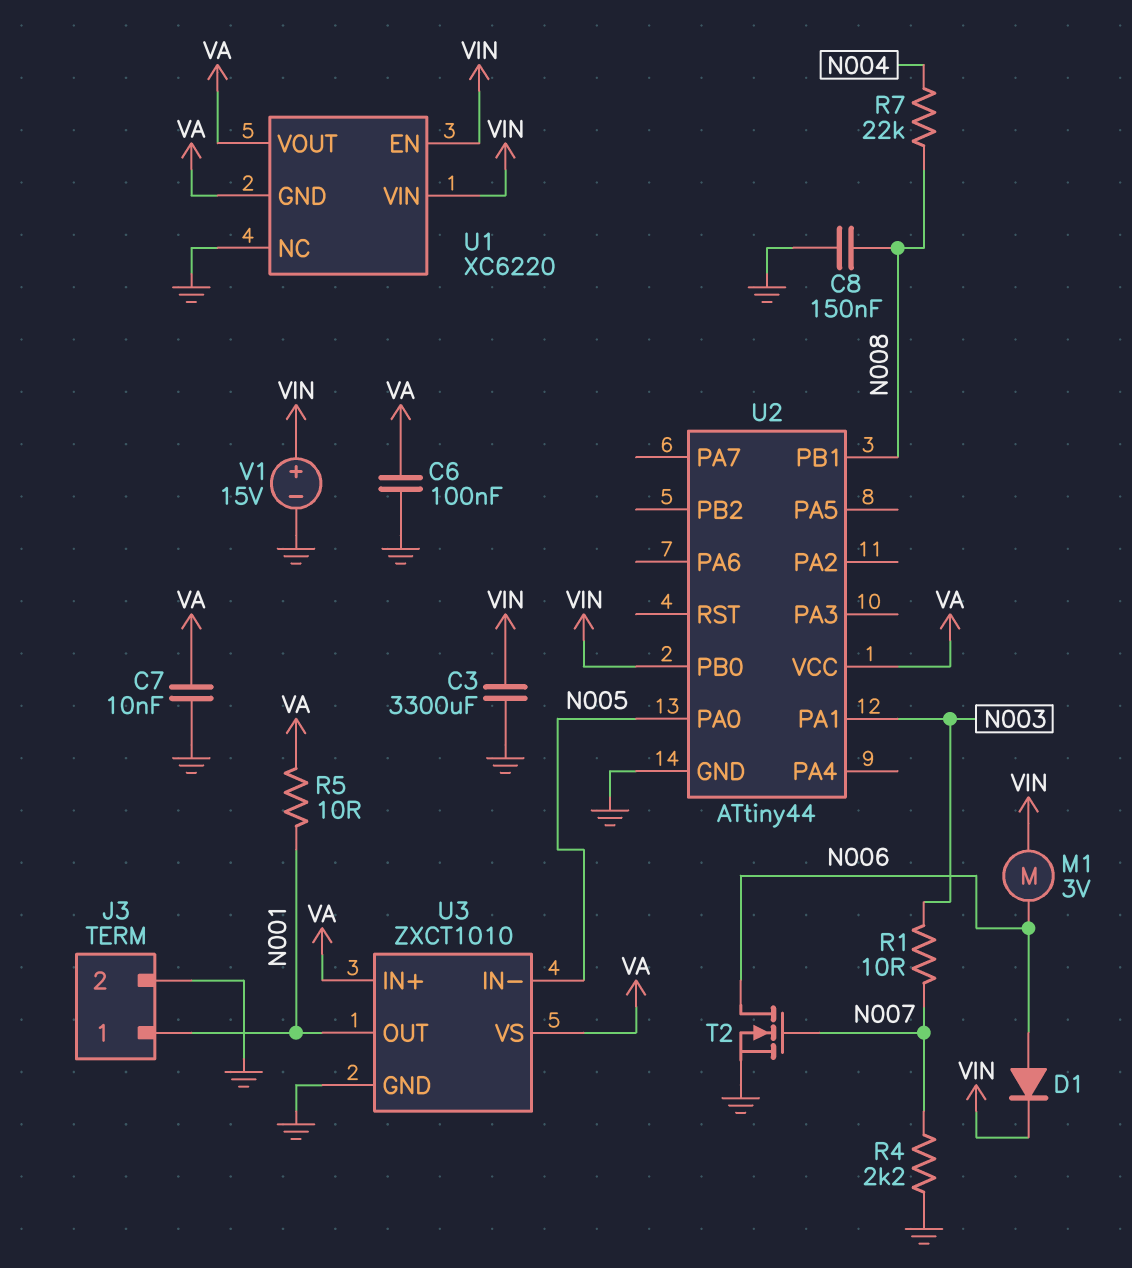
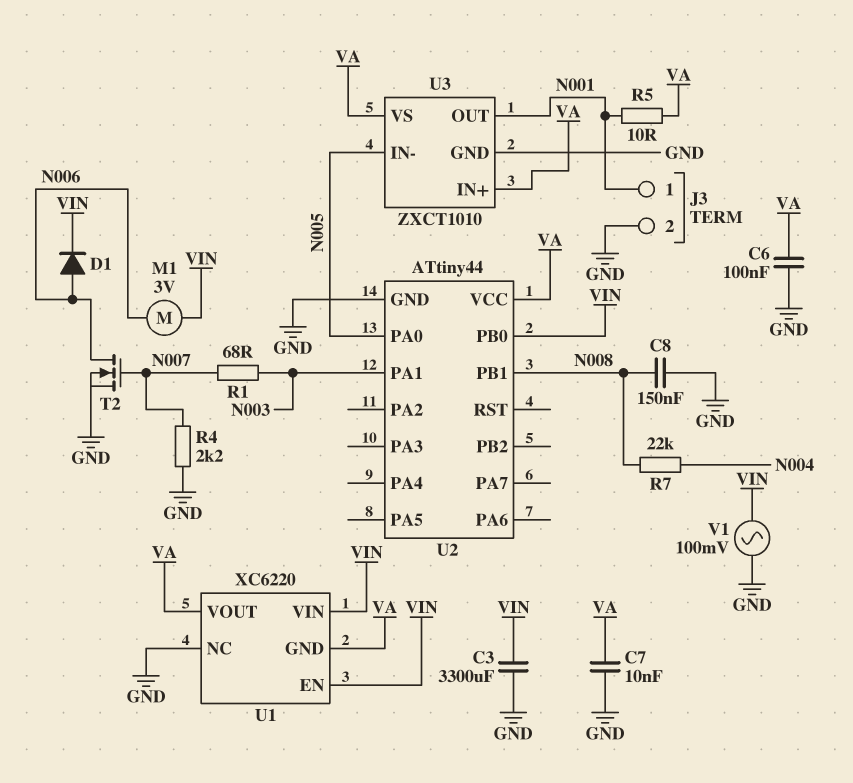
R1: 10 (N003, N007) -> 68 (N003, N007)
V1: 15V (plus VIN, minus GND) -> AC 100mV (GND, VIN)

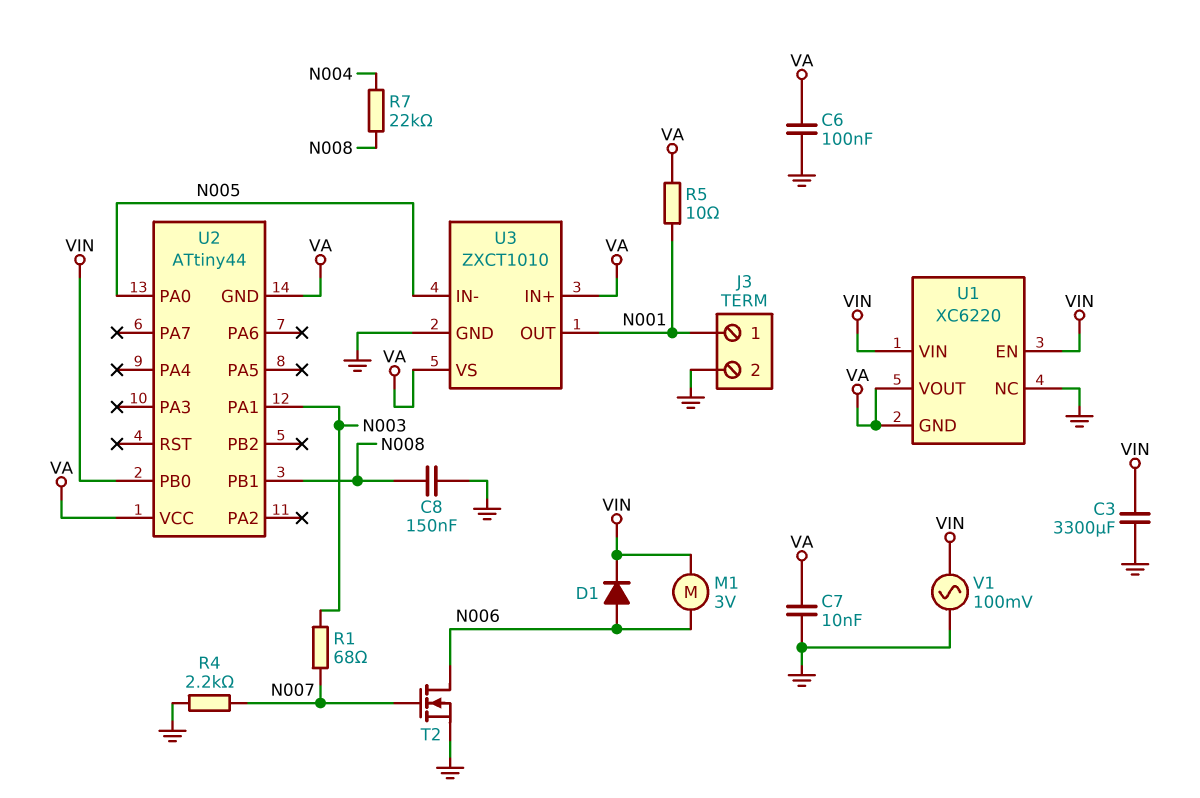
U2 pin GND: GND -> VA

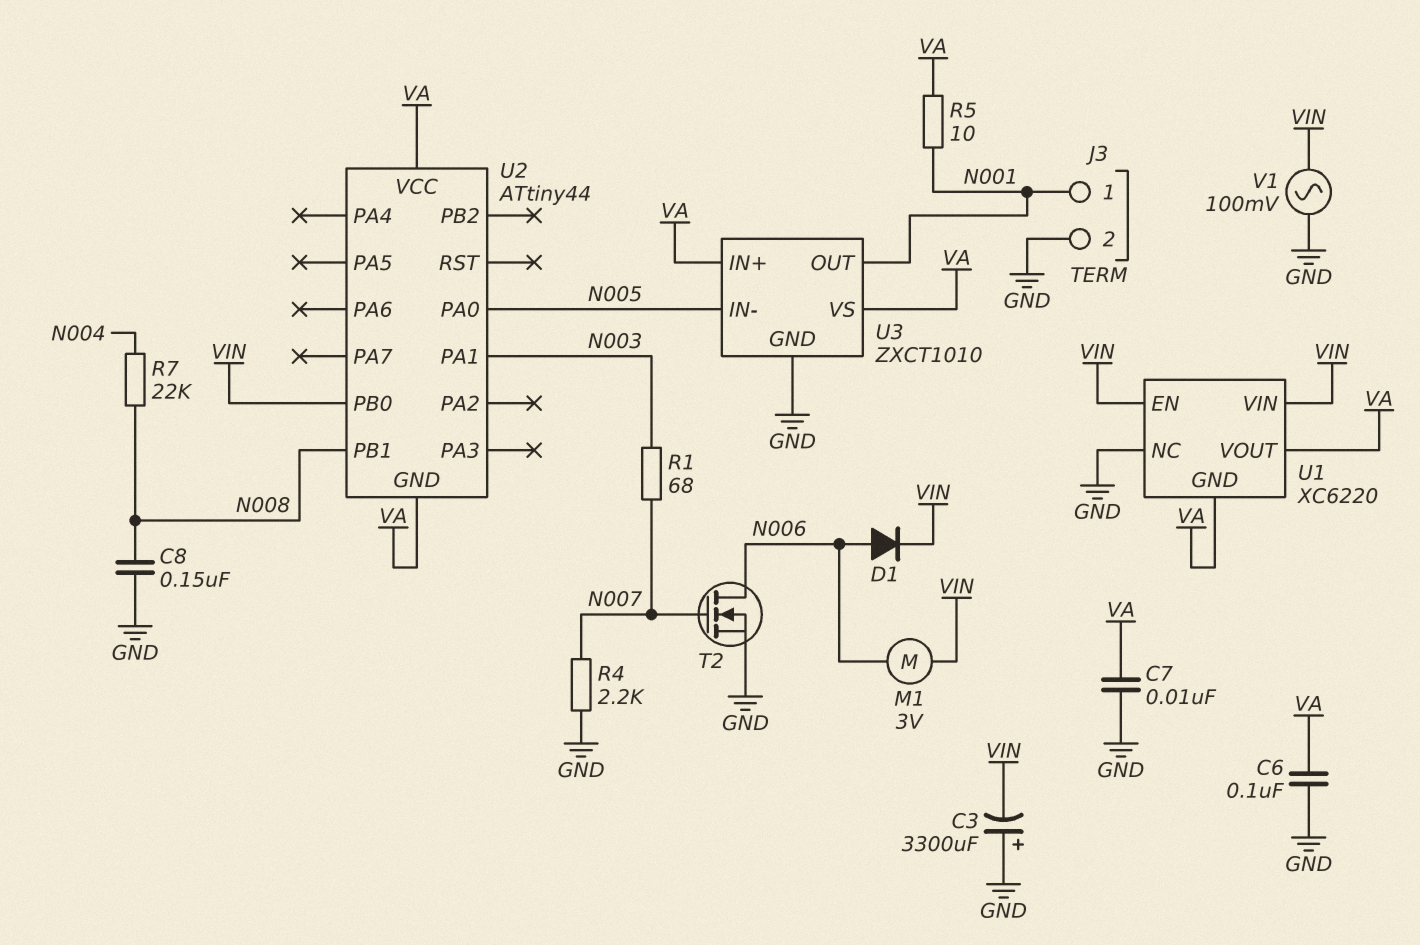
C3: 3300uF (GND, VIN) -> 3300uF (plus GND, minus VIN)

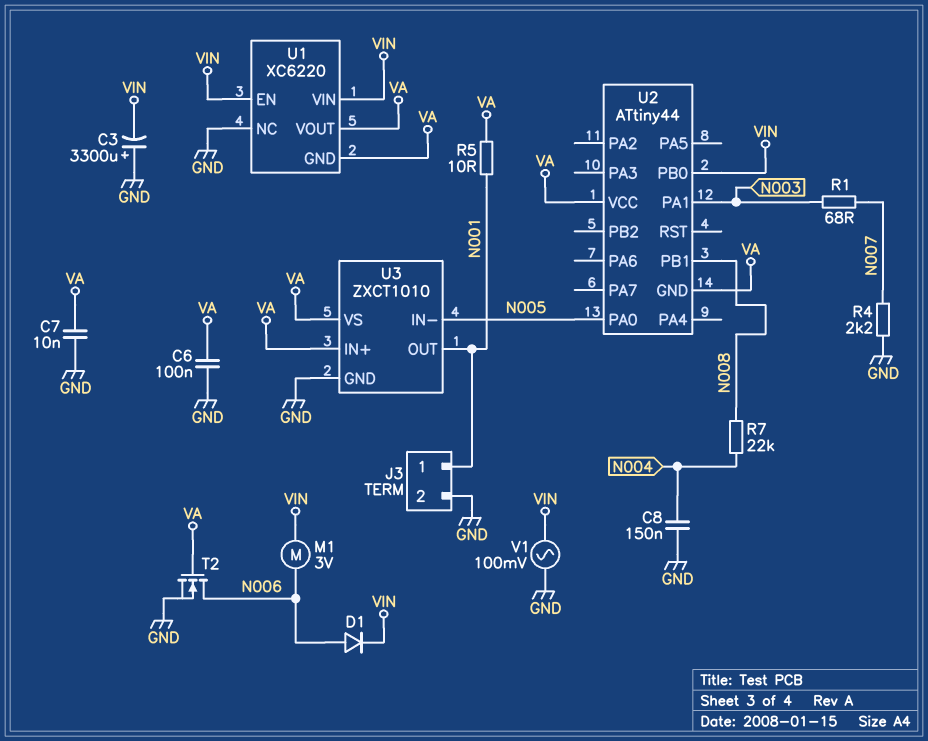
C8: 150nF (GND, N008) -> 150nF (GND, N004)
T2: NMOS (G N007, D N006, S GND) -> NMOS (G VA, D N006, S GND)

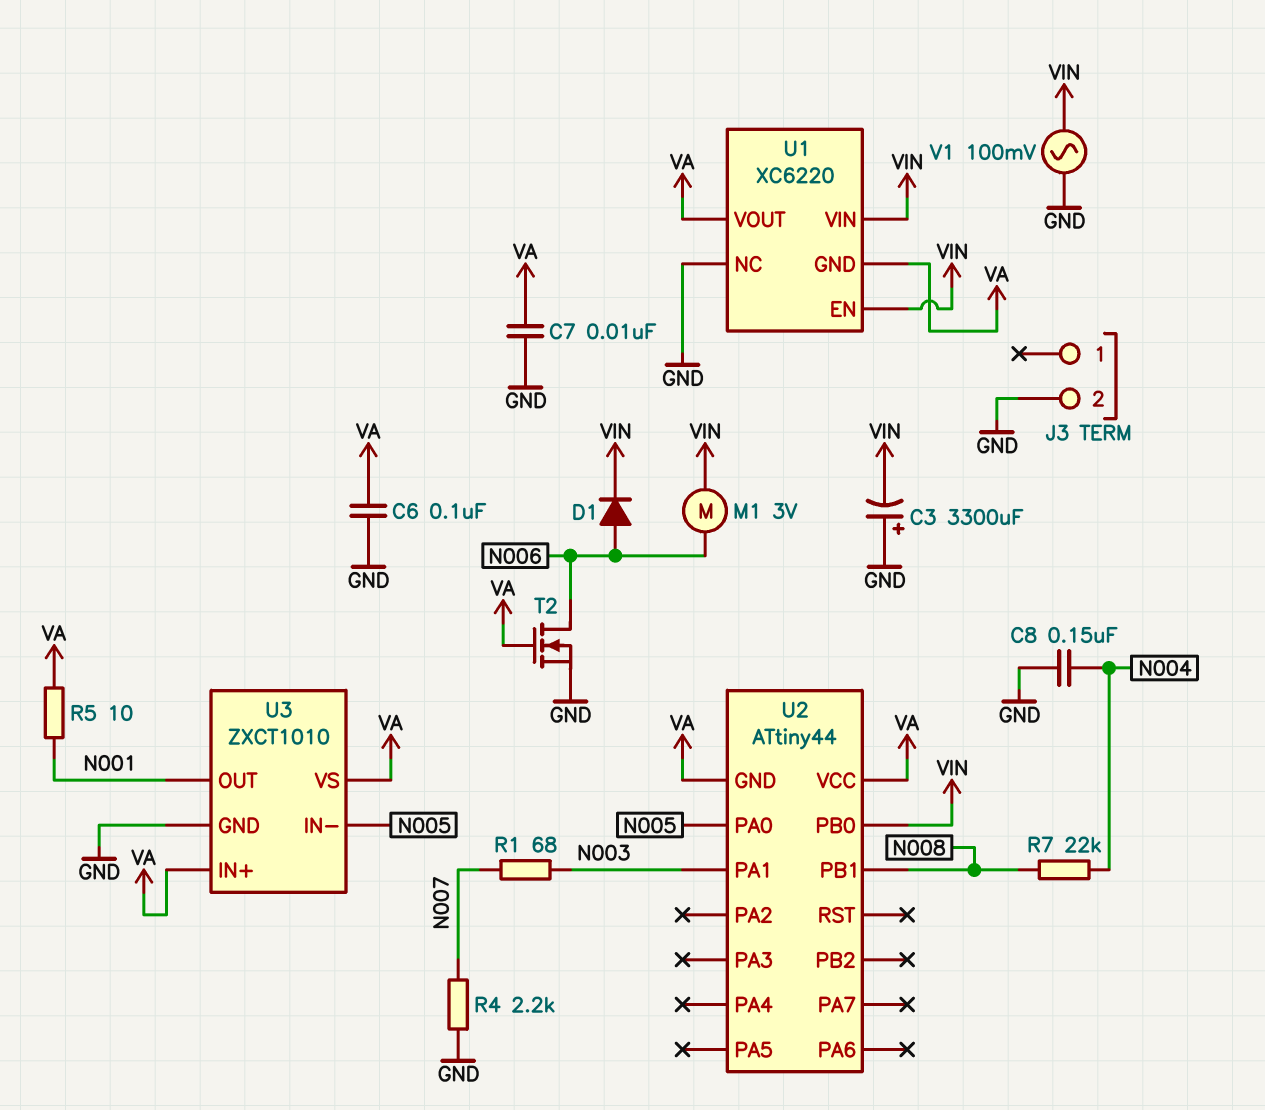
J3 pin 1: N001 -> none

